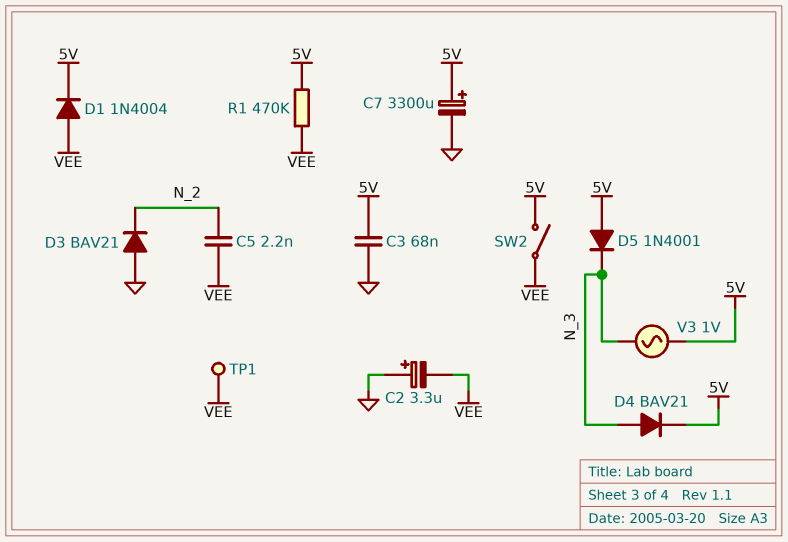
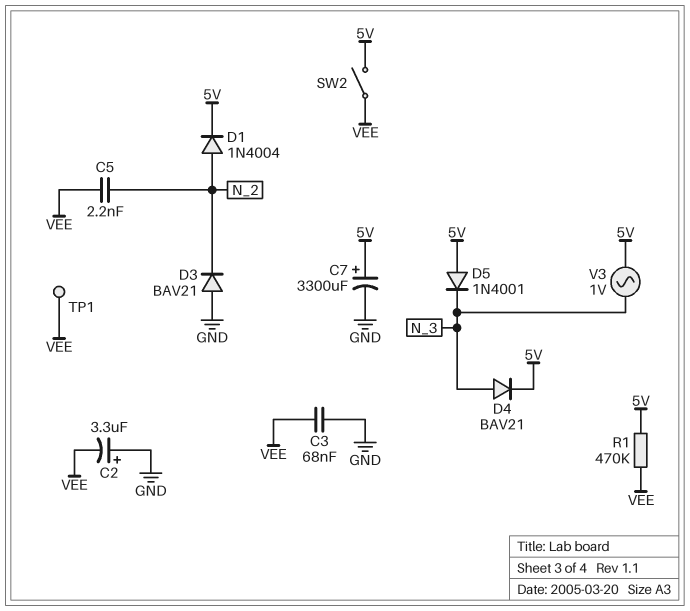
C3: 68nF (5V, GND) -> 68nF (GND, VEE)
D1: diode 1N4004 (A VEE, K 5V) -> diode 1N4004 (A N_2, K 5V)

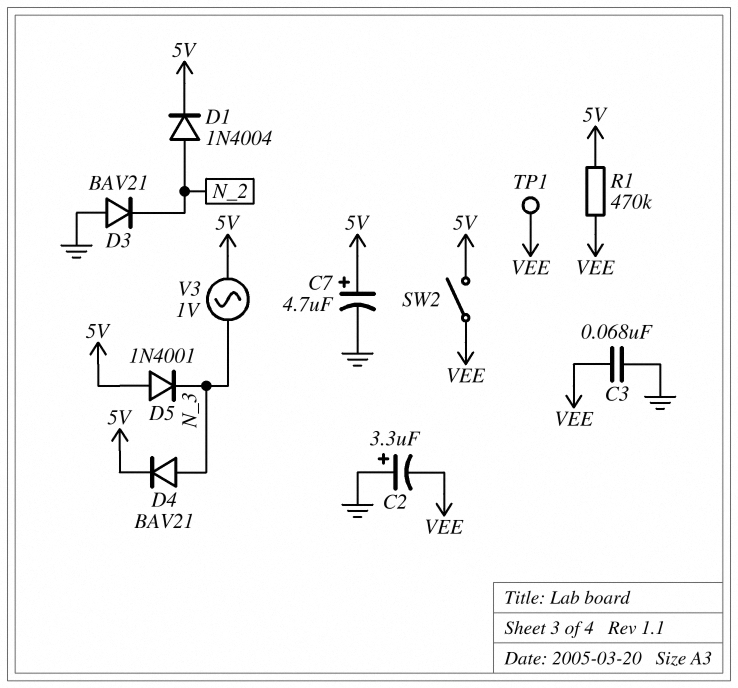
C5: 2.2nF (N_2, VEE) -> none
C7: 3300uF (plus 5V, minus GND) -> 4.7uF (plus 5V, minus GND)

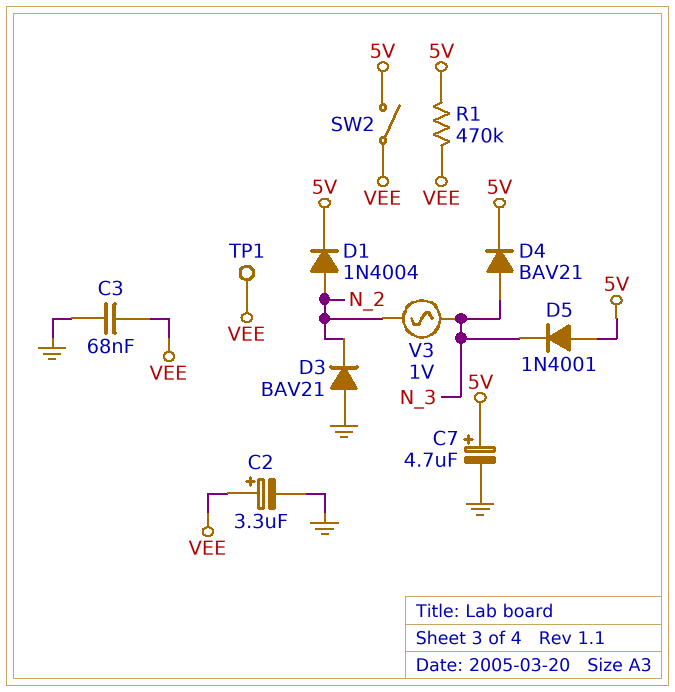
C2: 3.3uF (plus GND, minus VEE) -> 3.3uF (plus VEE, minus GND)
V3: AC 1V (5V, N_3) -> AC 1V (N_2, N_3)

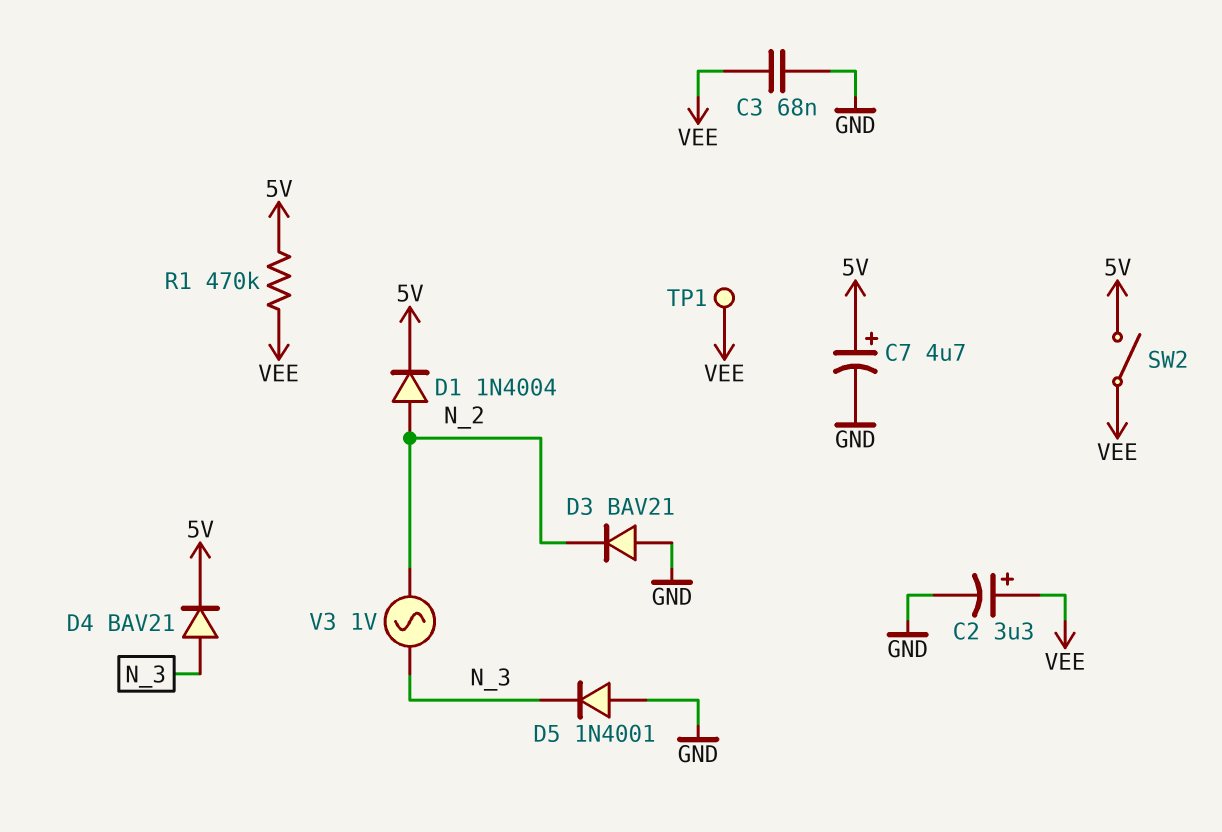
D5: diode 1N4001 (A 5V, K N_3) -> diode 1N4001 (A GND, K N_3)

